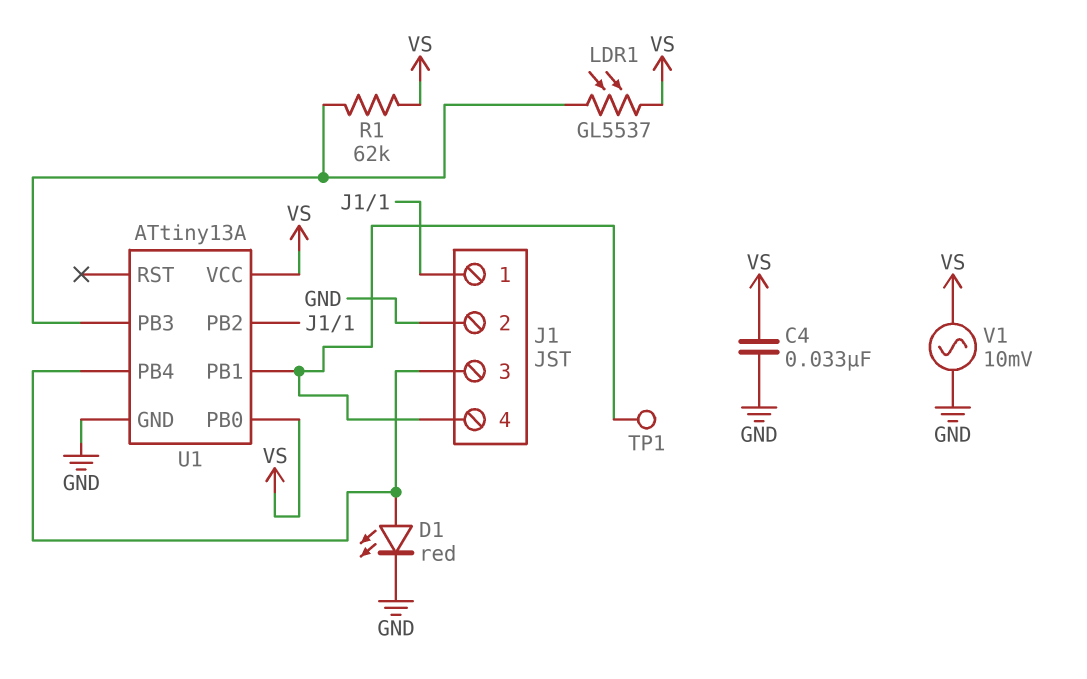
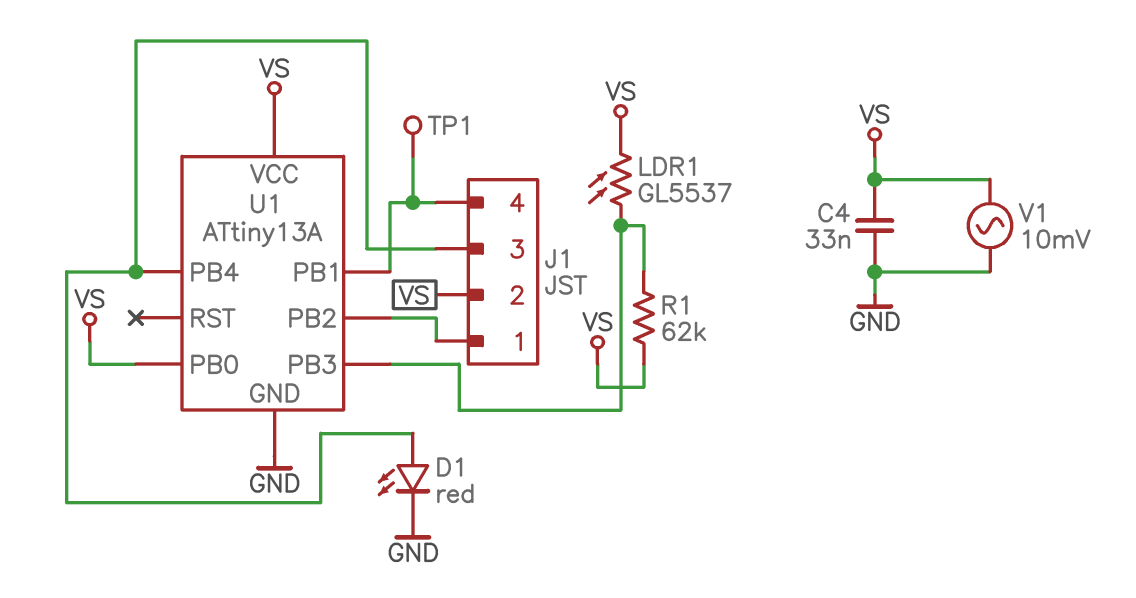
J1 pin 2: GND -> VS

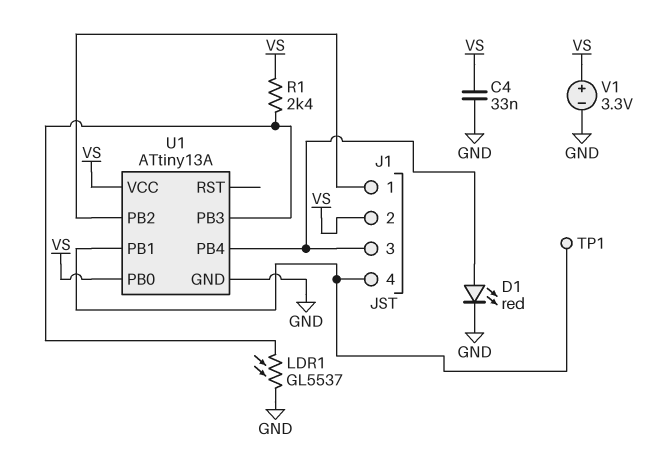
LDR1: GL5537 (U1/PB3, VS) -> GL5537 (GND, U1/PB3)
R1: 62k (U1/PB3, VS) -> 2.4k (U1/PB3, VS)
V1: AC 10mV (GND, VS) -> 3.3V (plus VS, minus GND)

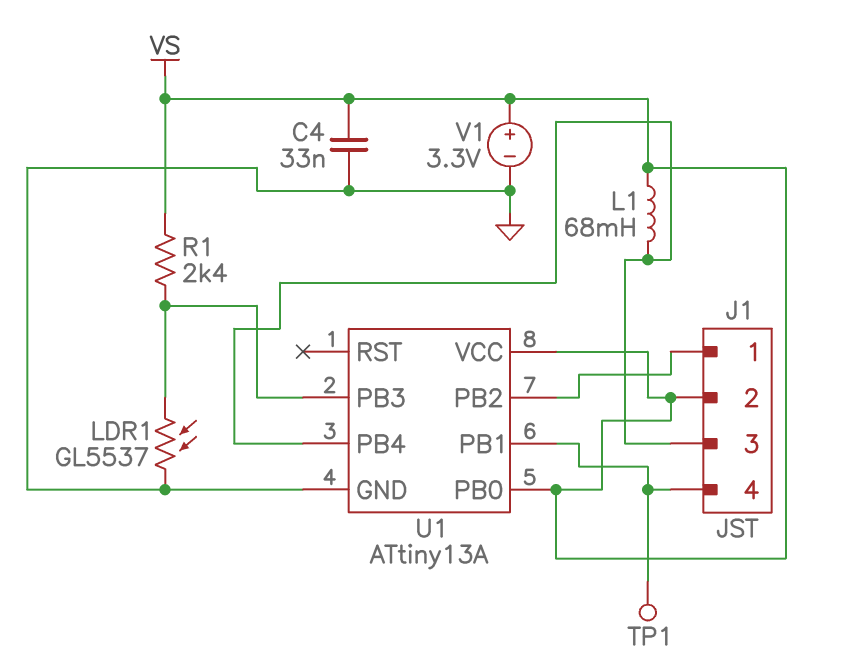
D1: LED red (A J1/3, K GND) -> none
L1: none -> 68mH (J1/3, VS)

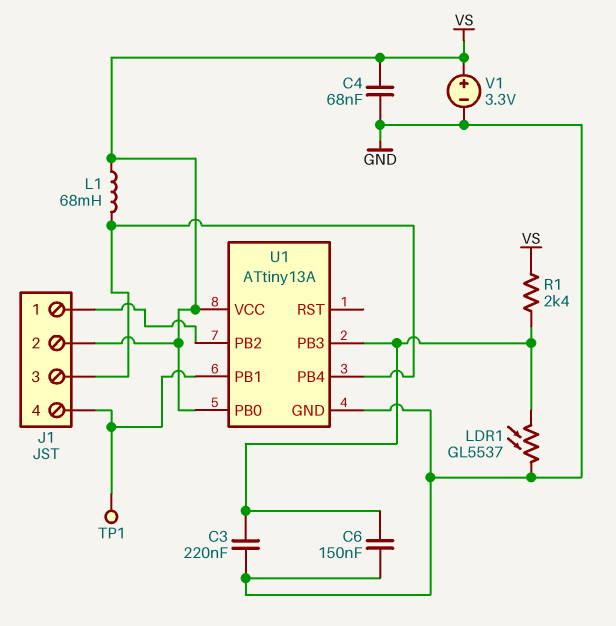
C3: none -> 220nF (GND, U1/PB3)
C4: 33nF (GND, VS) -> 68nF (GND, VS)
C6: none -> 150nF (GND, U1/PB3)

